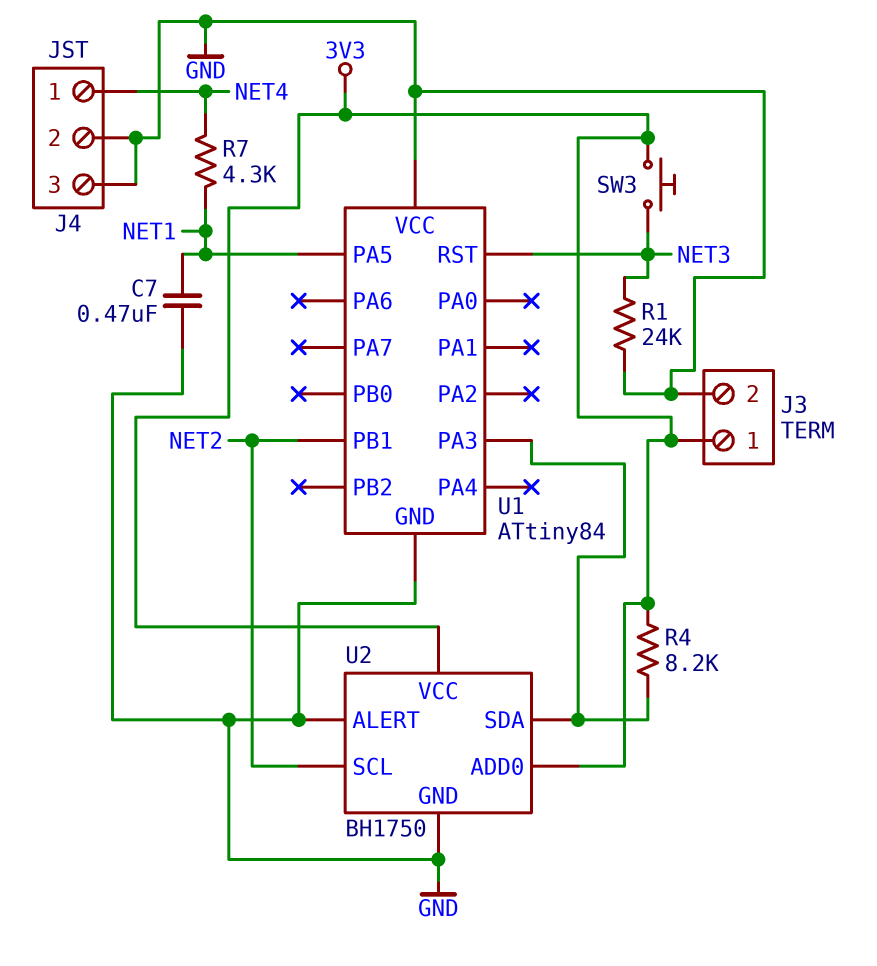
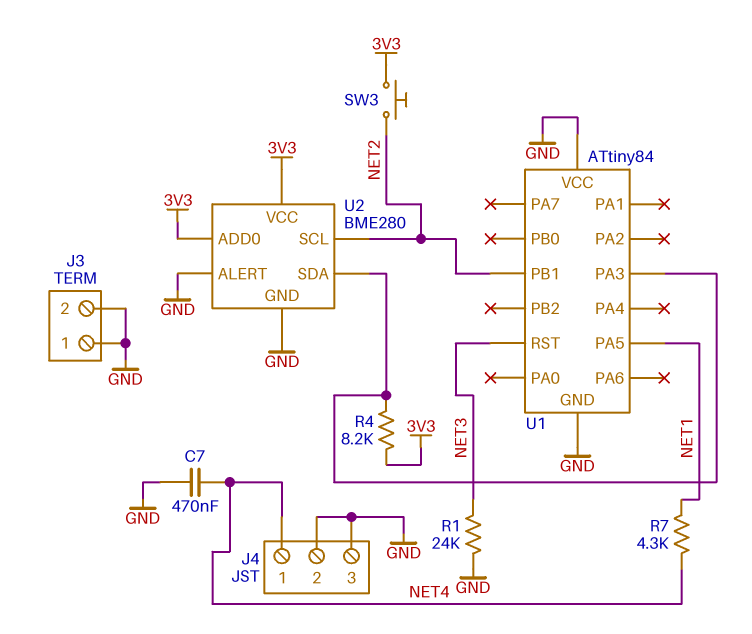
C7: 470nF (GND, NET1) -> 470nF (GND, NET4)
J3 pin 1: 3V3 -> GND
SW3: button (3V3, NET3) -> button (3V3, NET2)
U2: BH1750 -> BME280

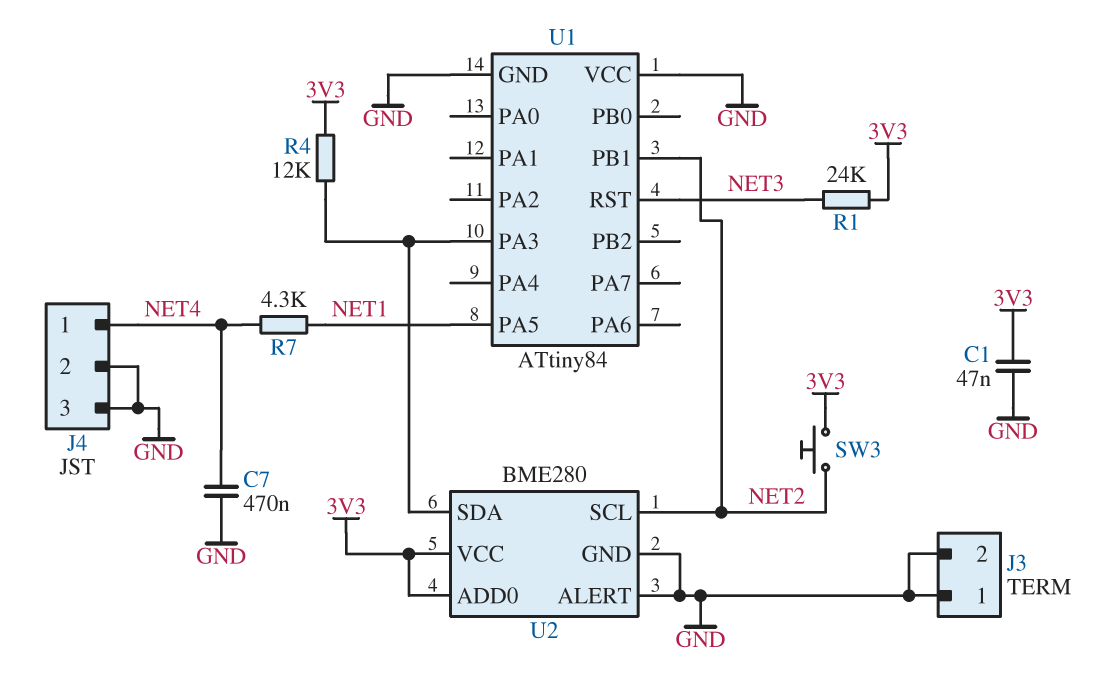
C1: none -> 47nF (3V3, GND)
R1: 24k (GND, NET3) -> 24k (3V3, NET3)
R4: 8.2k (3V3, U1/PA3) -> 12k (3V3, U1/PA3)

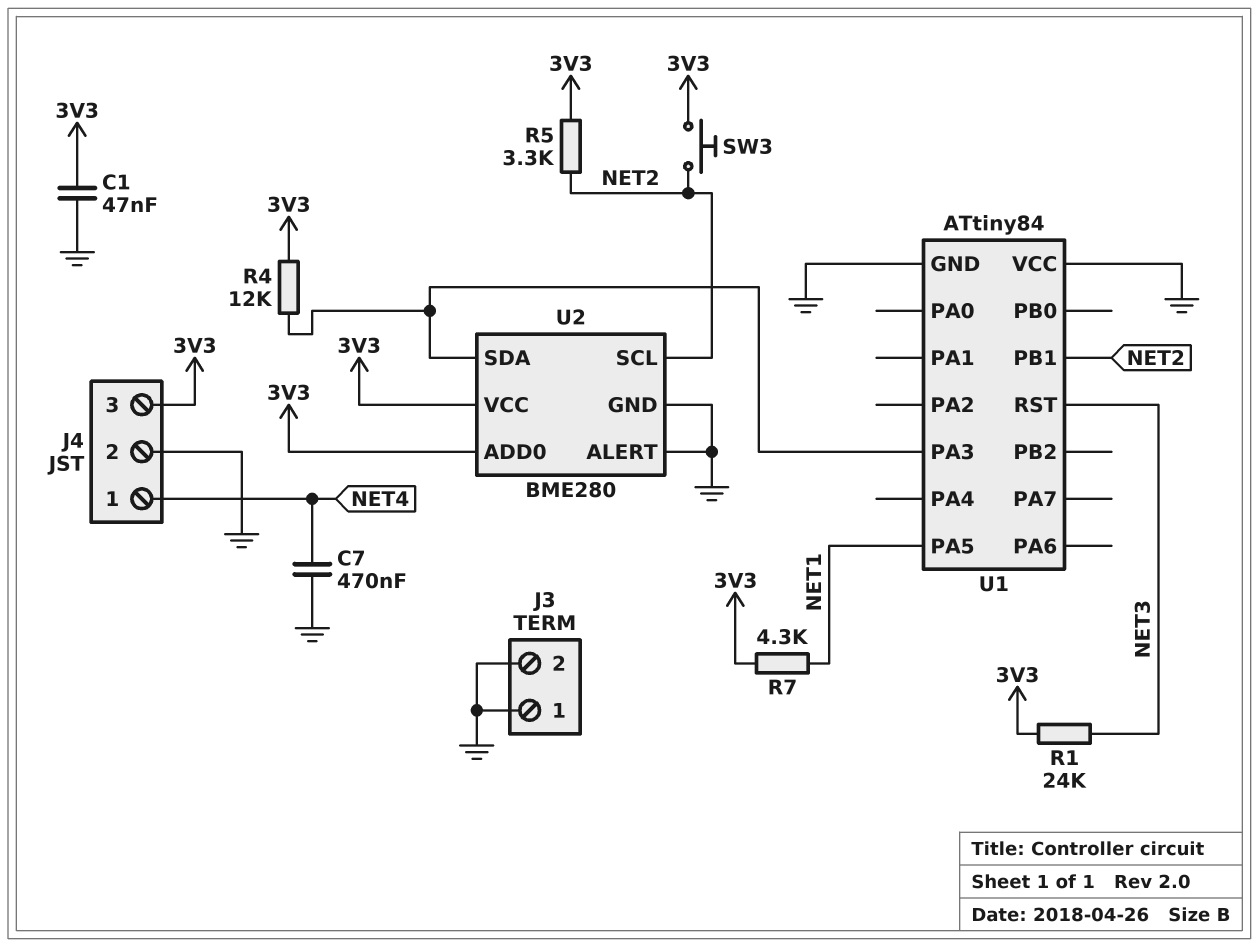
J4 pin 3: GND -> 3V3
R5: none -> 3.3k (3V3, NET2)
R7: 4.3k (NET1, NET4) -> 4.3k (3V3, NET1)

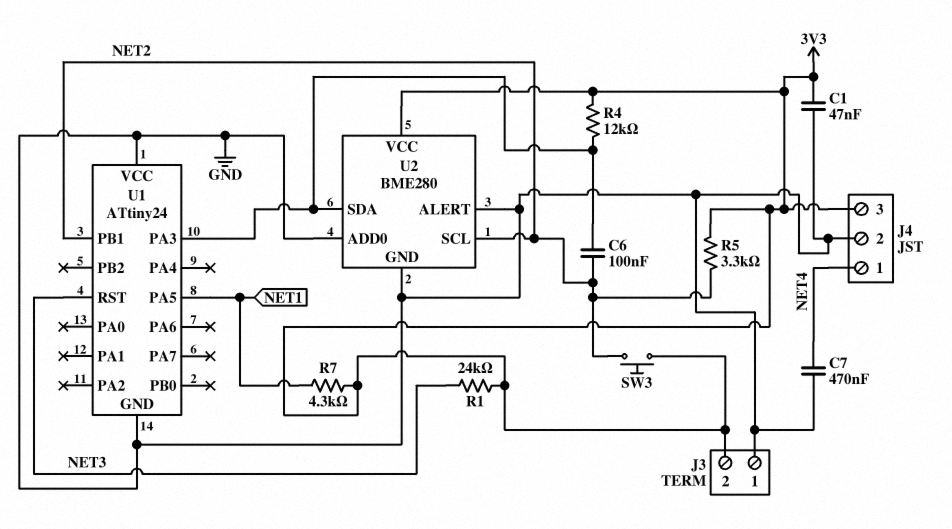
C6: none -> 100nF (NET2, U1/PA3)
J3 pin 2: GND -> 3V3
U1: ATtiny84 -> ATtiny24
U2 pin ADD0: 3V3 -> GND

